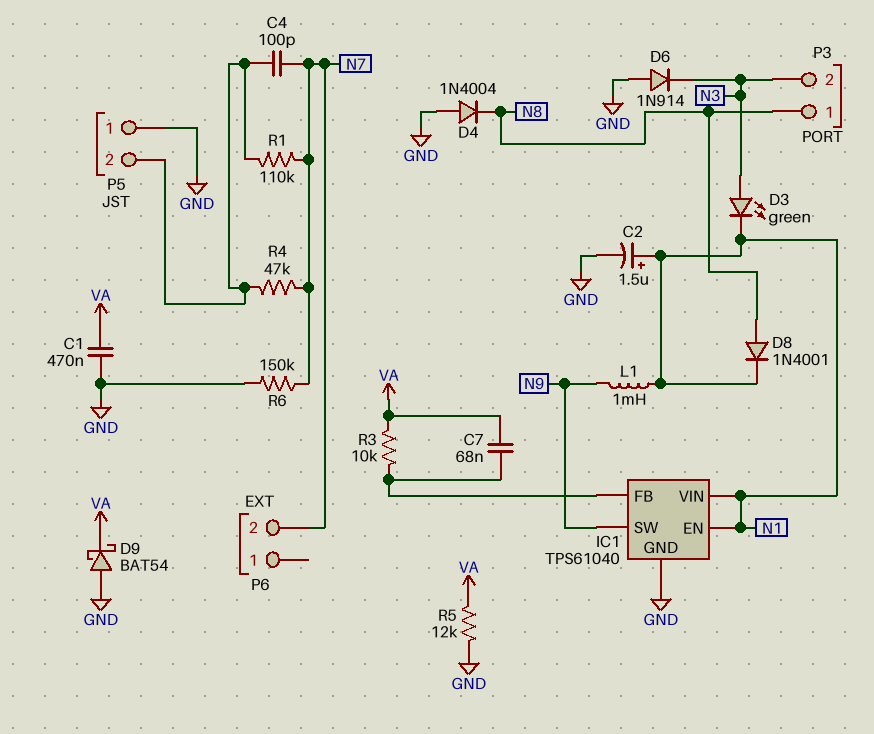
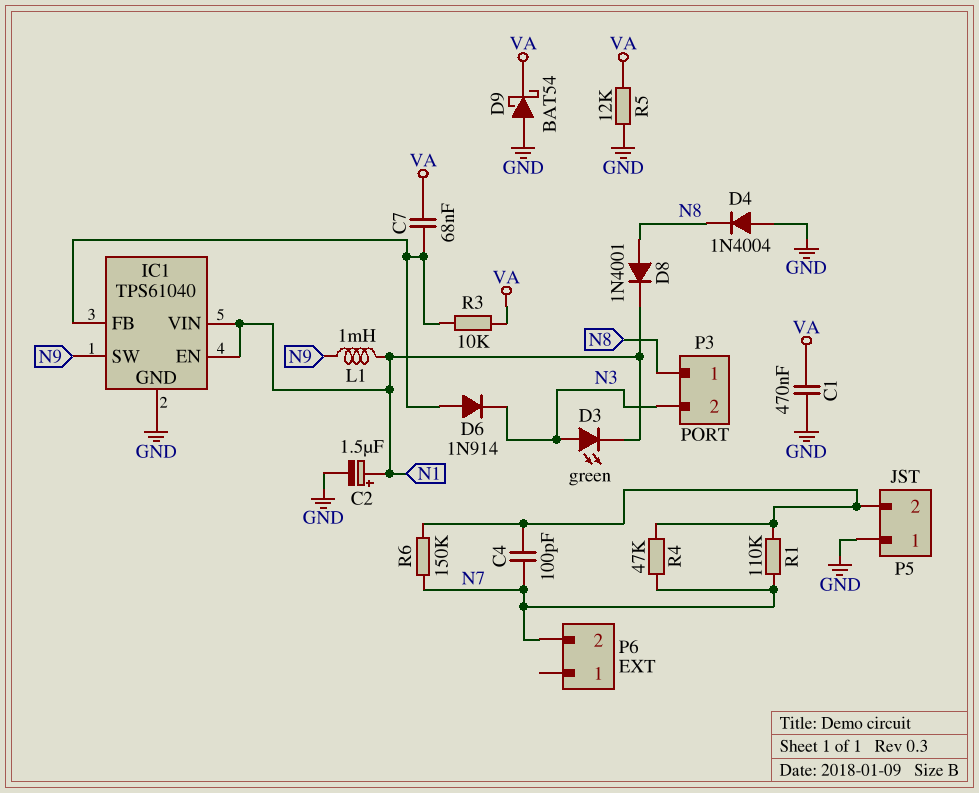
D6: diode 1N914 (A GND, K N3) -> diode 1N914 (A IC1/FB, K N3)
R6: 150k (GND, N7) -> 150k (N7, P5/2)

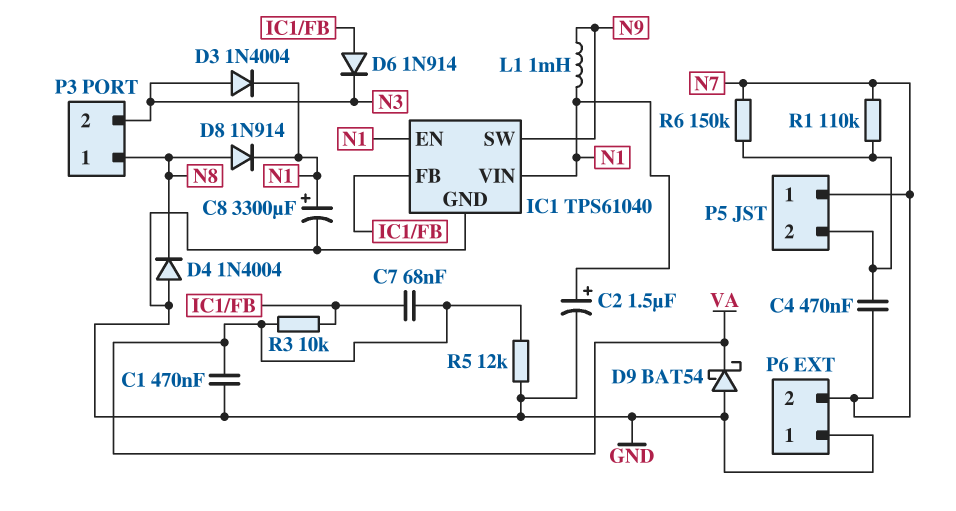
C4: 100pF (N7, P5/2) -> 470nF (N7, P5/2)
C8: none -> 3300uF (plus N1, minus GND)
D3: LED green (A N3, K N1) -> diode 1N4004 (A N3, K N1)
D8: diode 1N4001 (A N8, K N1) -> diode 1N914 (A N8, K N1)
P5 pin 1: GND -> N7
P6 pin 1: none -> GND
R4: 47k (N7, P5/2) -> none

